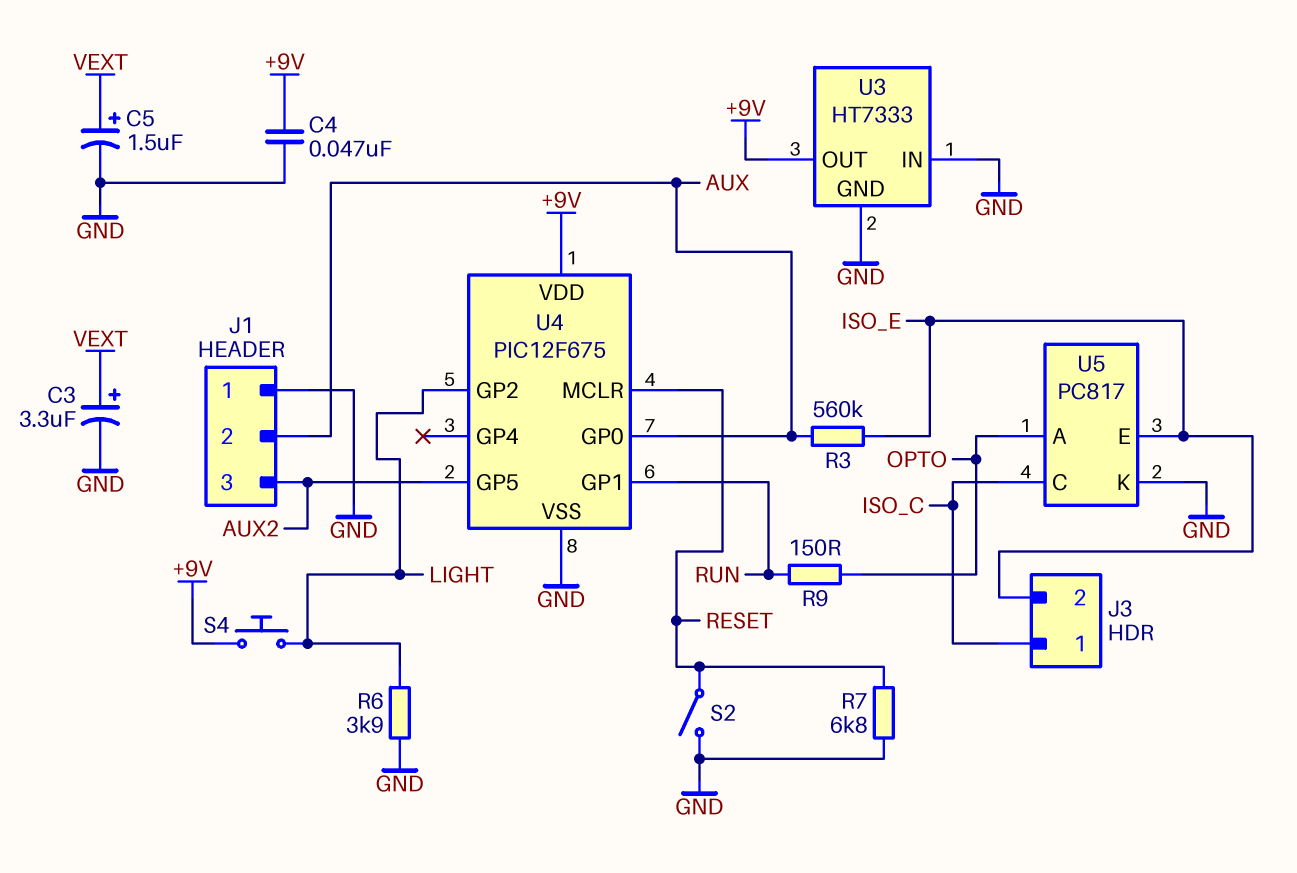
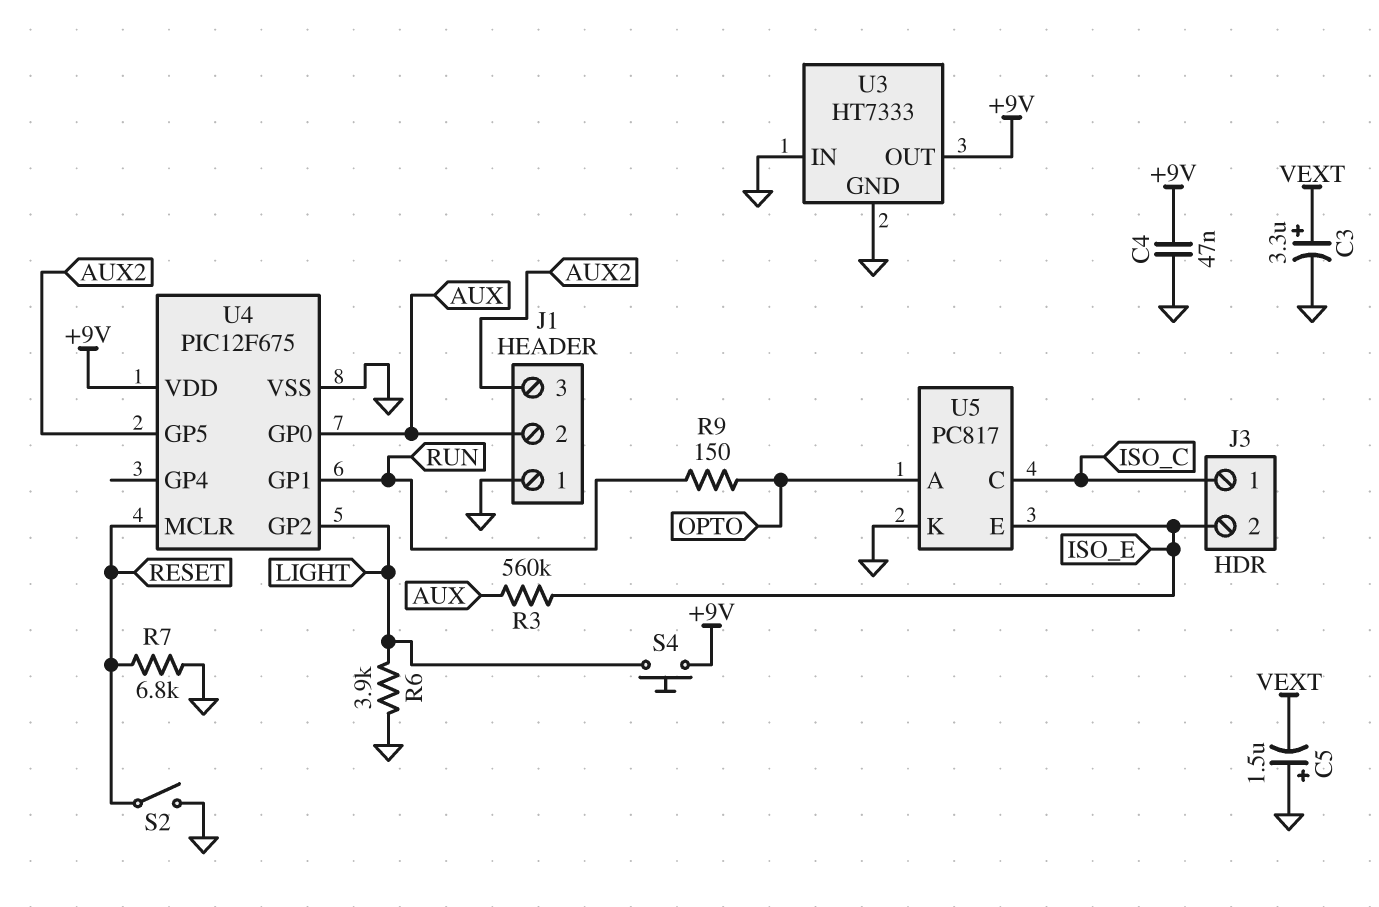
C5: 1.5uF (plus VEXT, minus GND) -> 1.5uF (plus GND, minus VEXT)

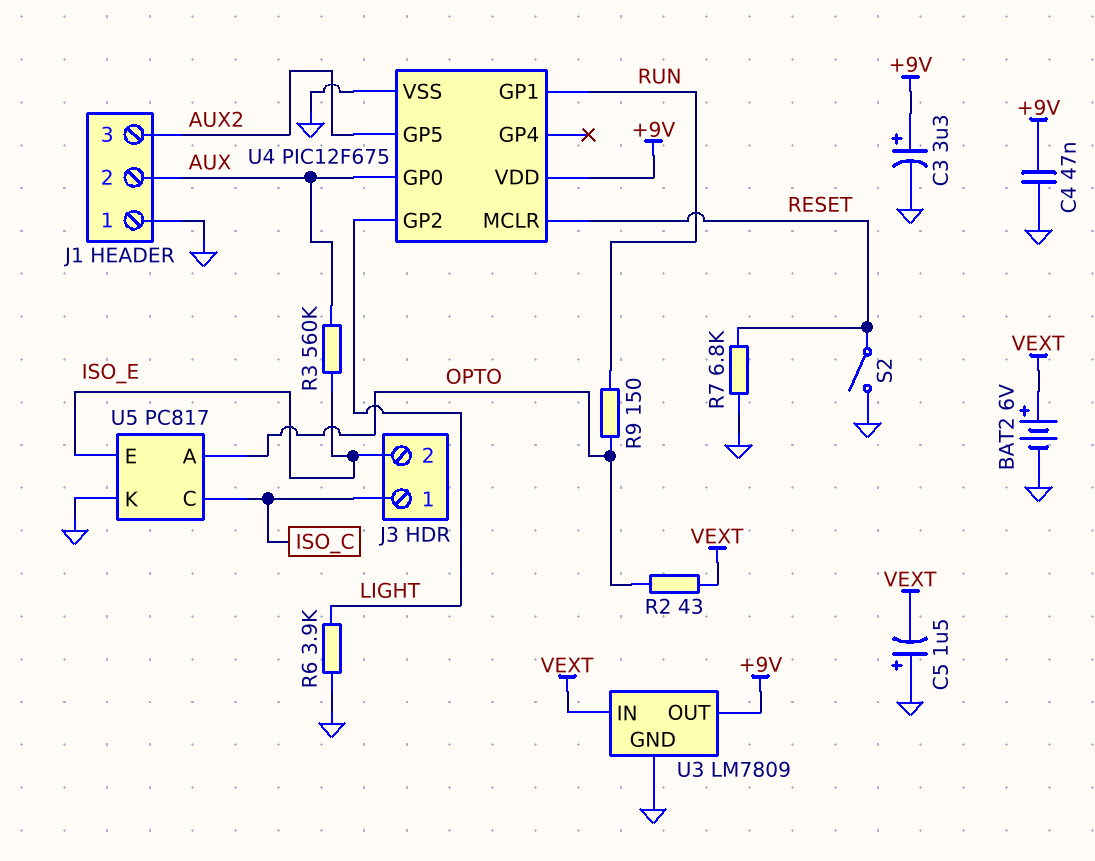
BAT2: none -> 6V (plus VEXT, minus GND)
C3: 3.3uF (plus VEXT, minus GND) -> 3.3uF (plus +9V, minus GND)
R2: none -> 43 (OPTO, VEXT)
S4: button (+9V, LIGHT) -> none
U3: HT7333 -> LM7809
U3 pin IN: GND -> VEXT

